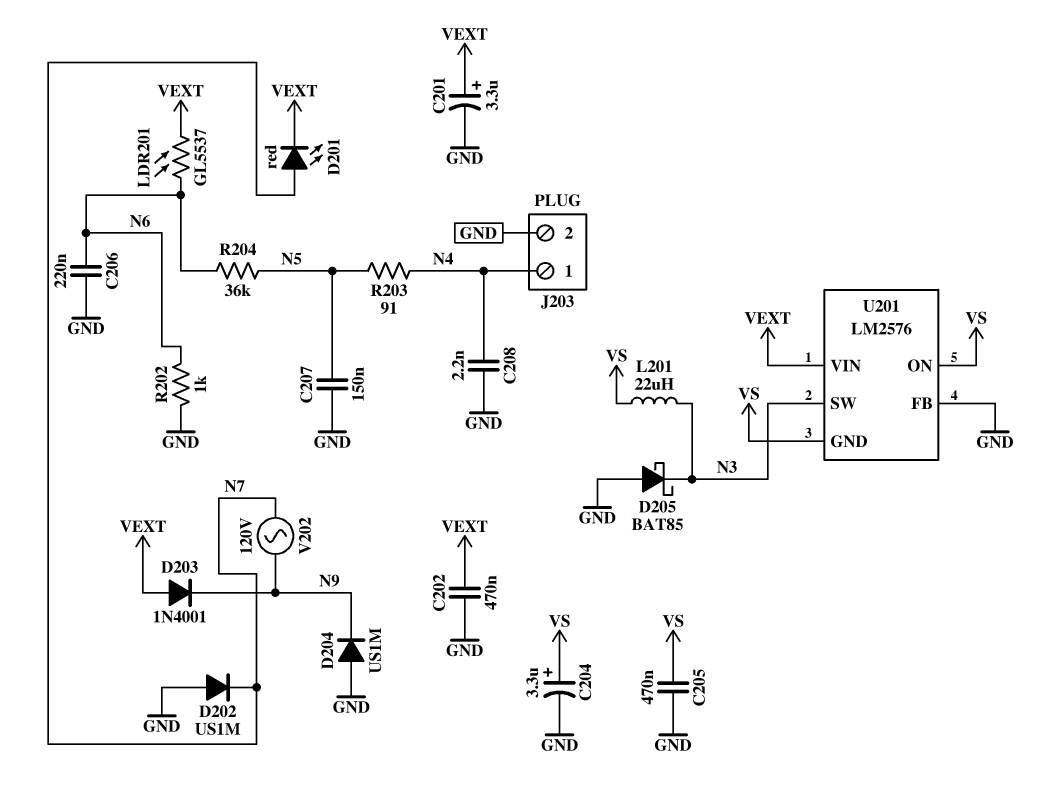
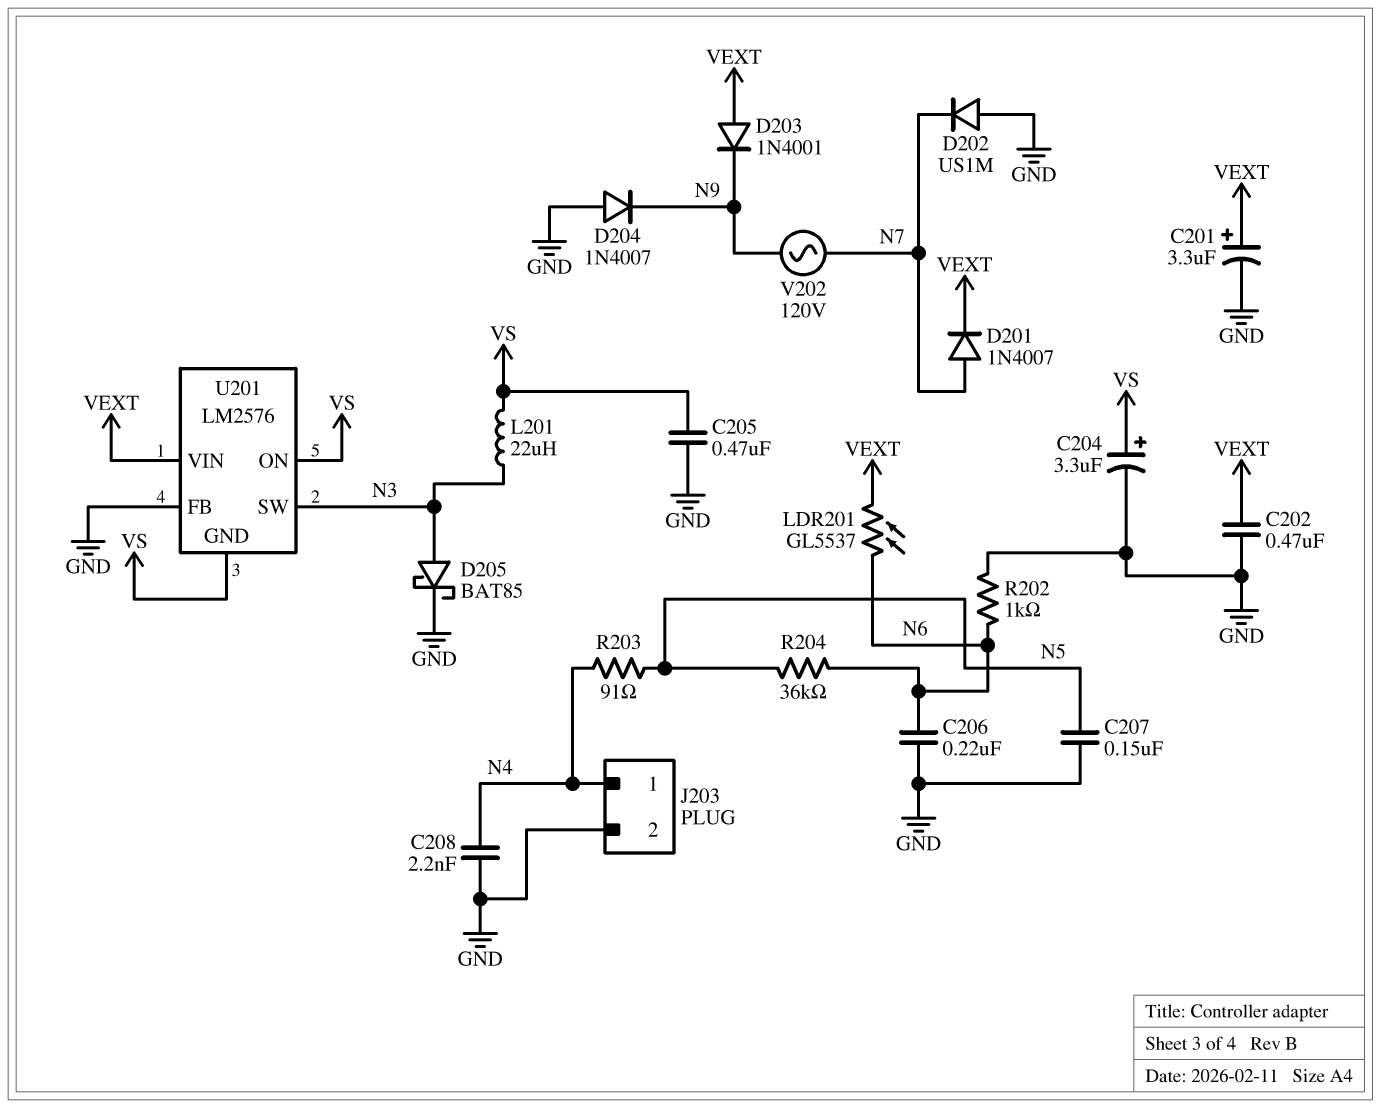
D201: LED red (A N7, K VEXT) -> diode 1N4007 (A N7, K VEXT)
D204: diode US1M (A GND, K N9) -> diode 1N4007 (A GND, K N9)
D205: schottky BAT85 (A GND, K N3) -> schottky BAT85 (A N3, K GND)

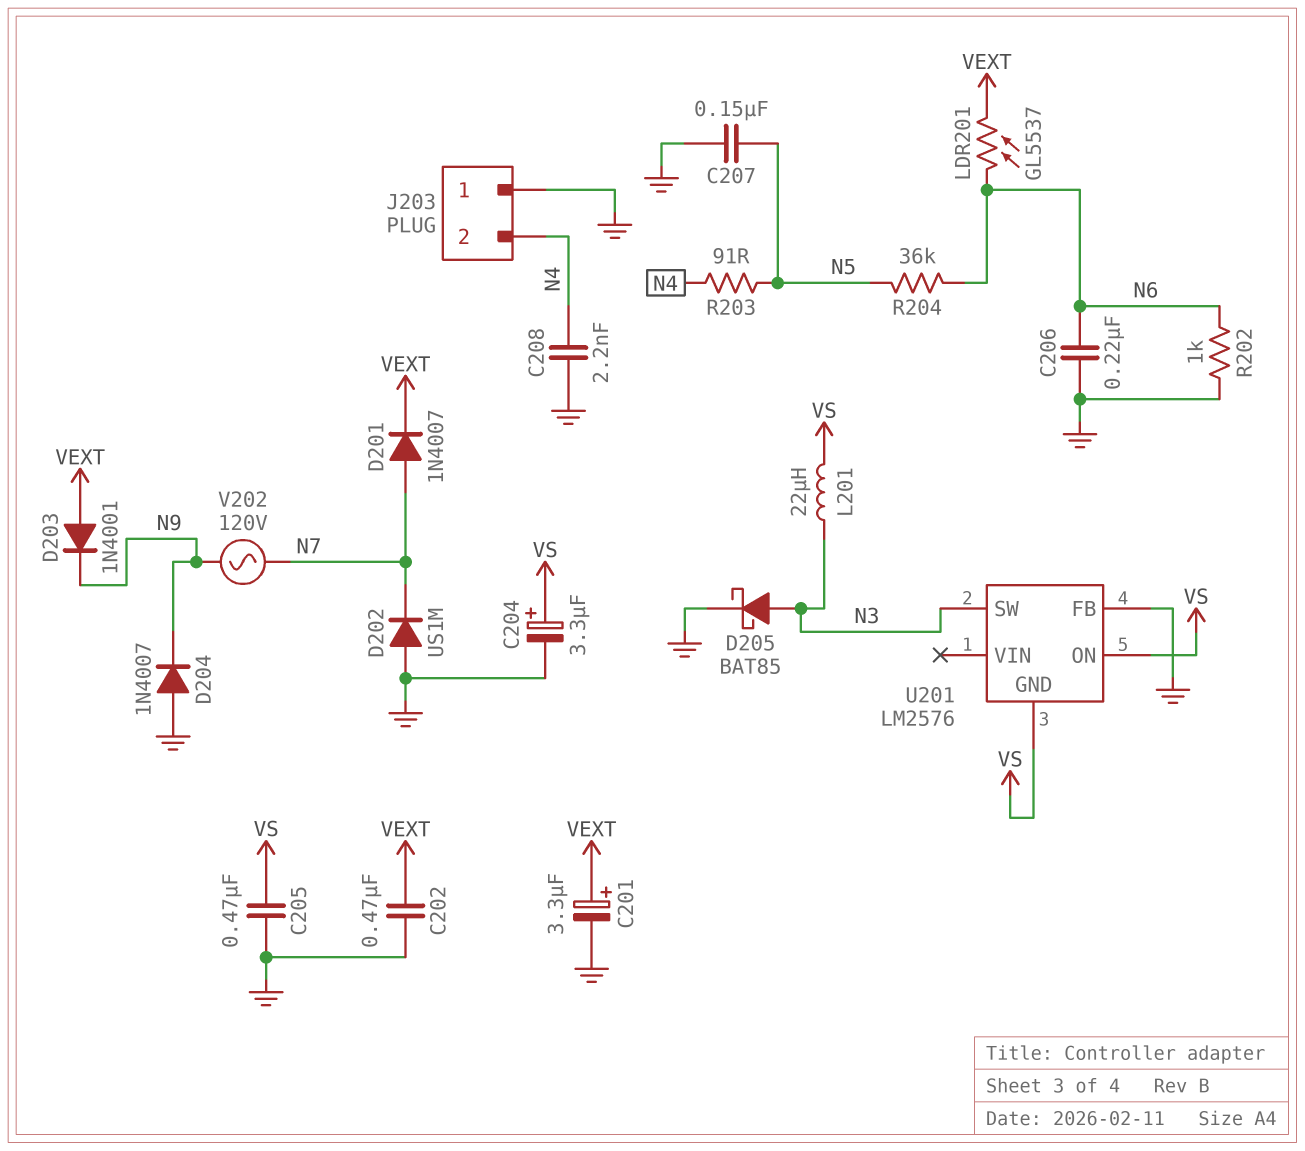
J203 pin 1: N4 -> GND
J203 pin 2: GND -> N4
U201 pin VIN: VEXT -> none

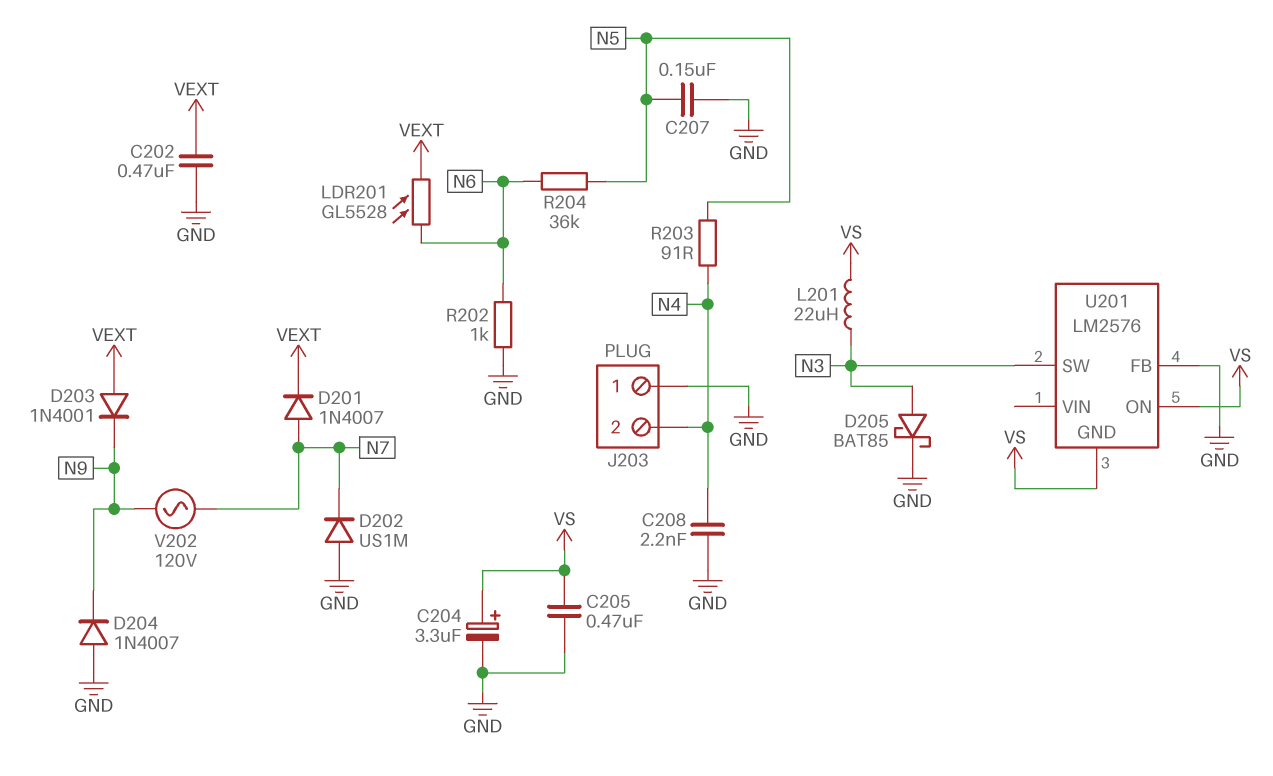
C201: 3.3uF (plus VEXT, minus GND) -> none
C206: 220nF (GND, N6) -> none
LDR201: GL5537 (N6, VEXT) -> GL5528 (N6, VEXT)

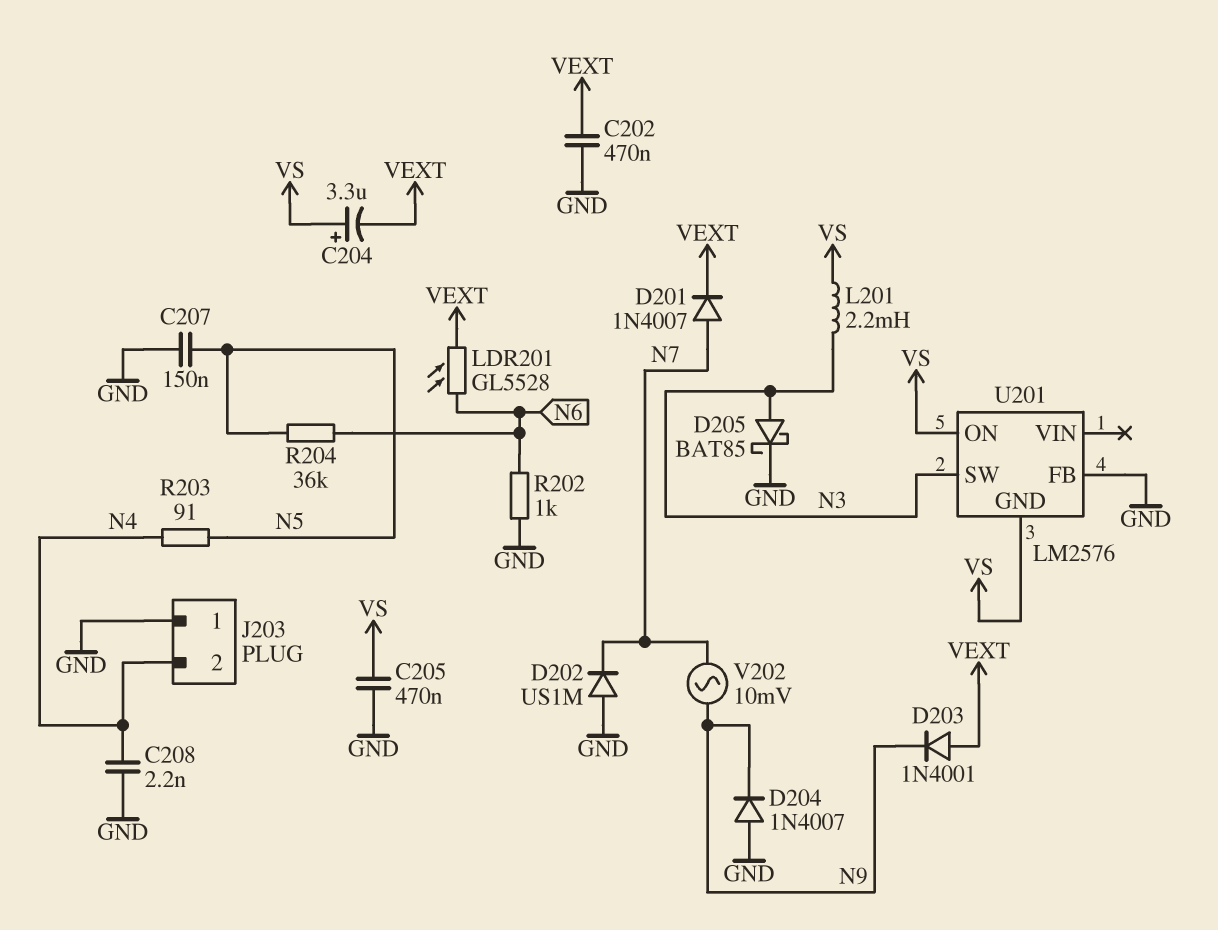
C204: 3.3uF (plus VS, minus GND) -> 3.3uF (plus VS, minus VEXT)
L201: 22uH (N3, VS) -> 2.2mH (N3, VS)
V202: AC 120V (N7, N9) -> AC 10mV (N7, N9)

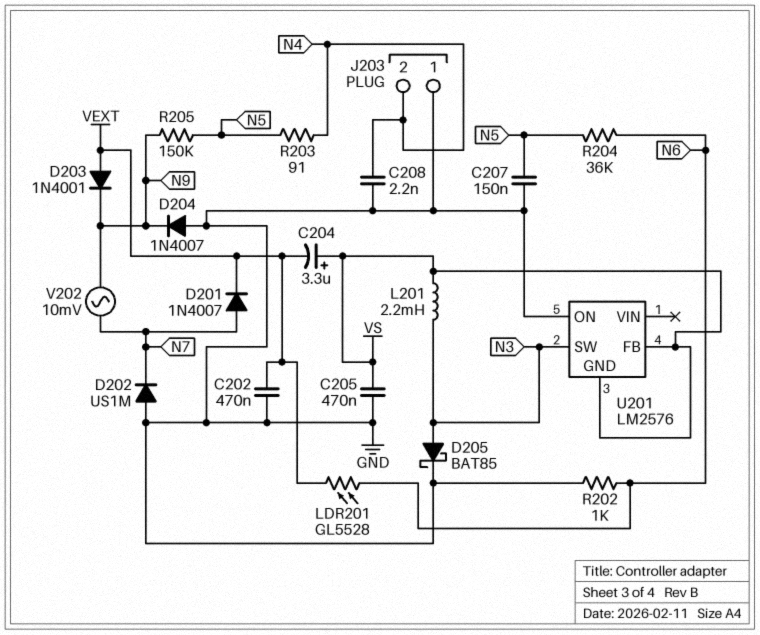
R205: none -> 150k (N5, N9)
U201 pin FB: GND -> VS
U201 pin ON: VS -> GND

